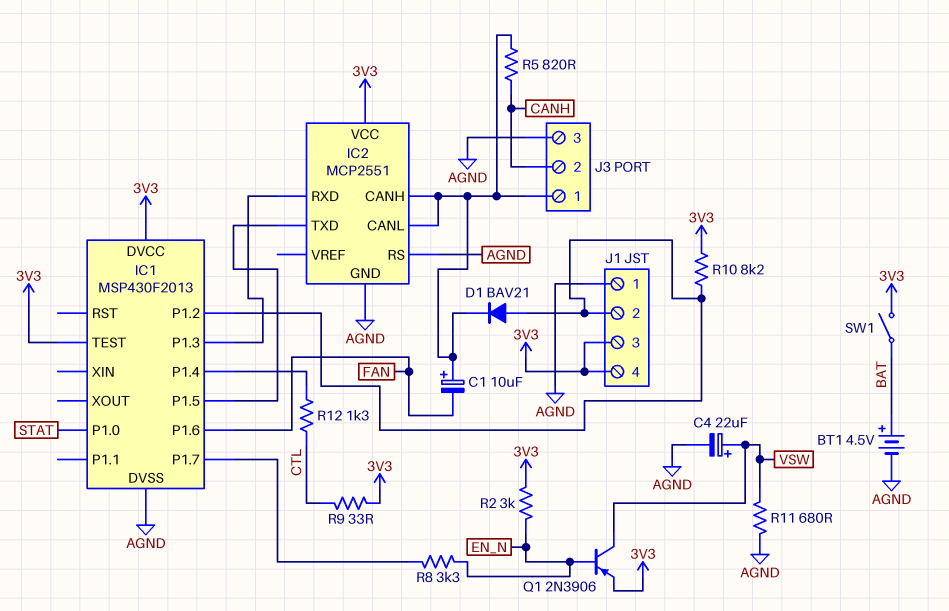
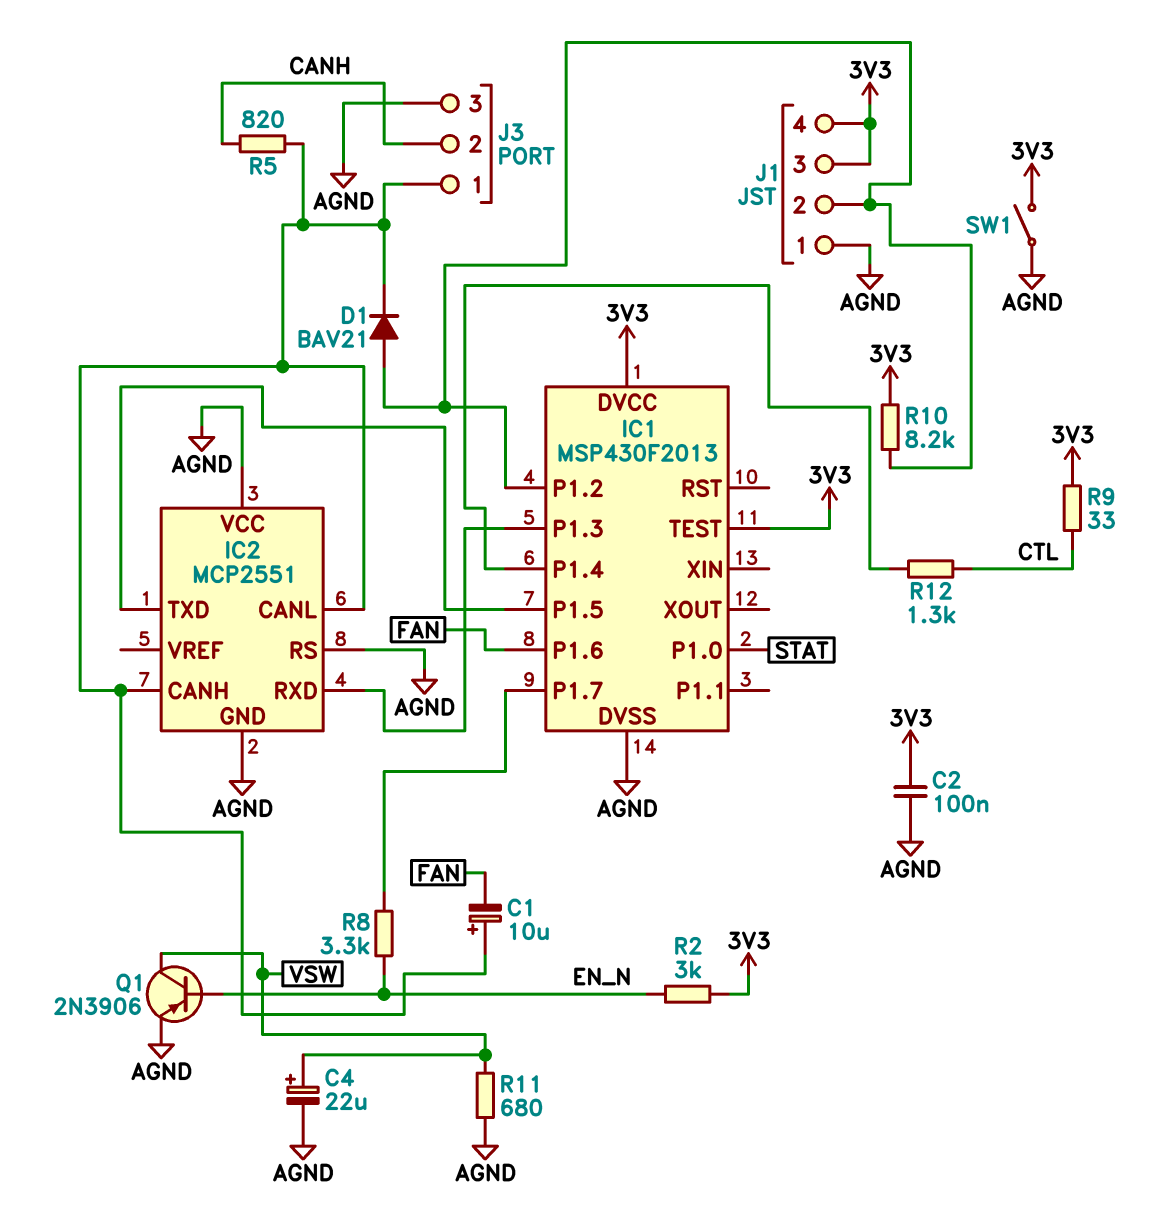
BT1: 4.5V (plus BAT, minus AGND) -> none
C2: none -> 100nF (3V3, AGND)
IC2 pin VCC: 3V3 -> AGND
Q1: PNP 2N3906 (B EN_N, C VSW, E 3V3) -> PNP 2N3906 (B EN_N, C VSW, E AGND)
SW1: switch (3V3, BAT) -> switch (3V3, AGND)

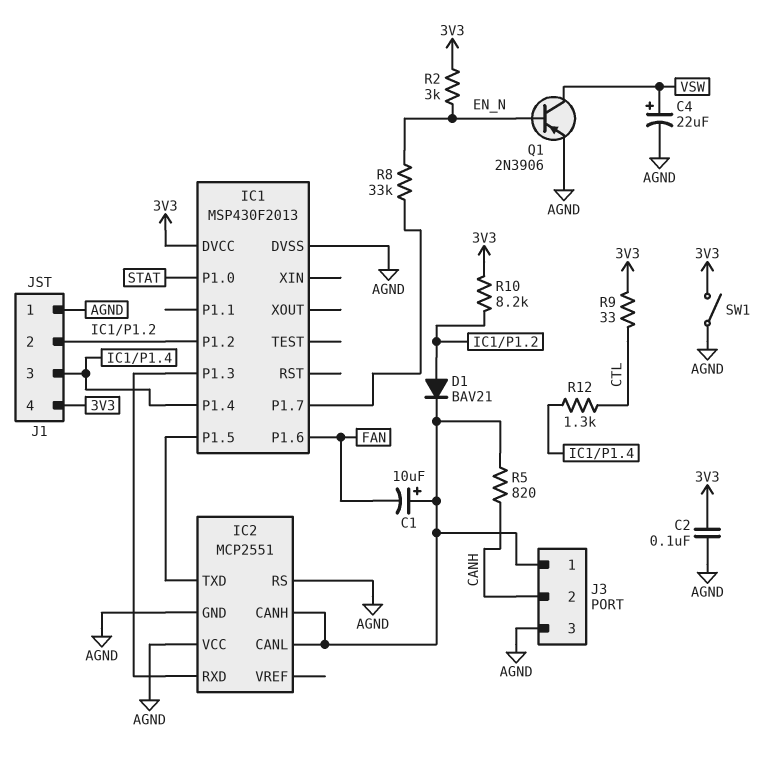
IC1 pin TEST: 3V3 -> none
J1 pin 3: 3V3 -> IC1/P1.4
R8: 3.3k (EN_N, IC1/P1.7) -> 33k (EN_N, IC1/P1.7)
R11: 680 (AGND, VSW) -> none

